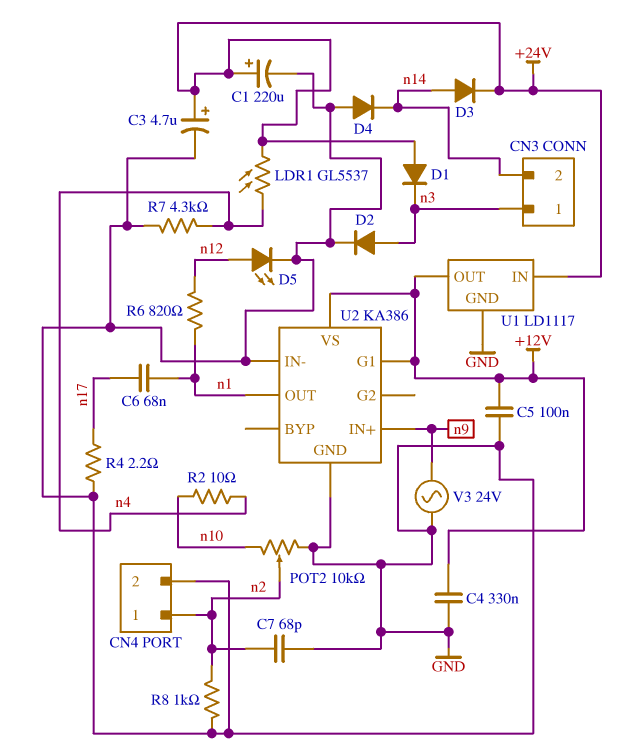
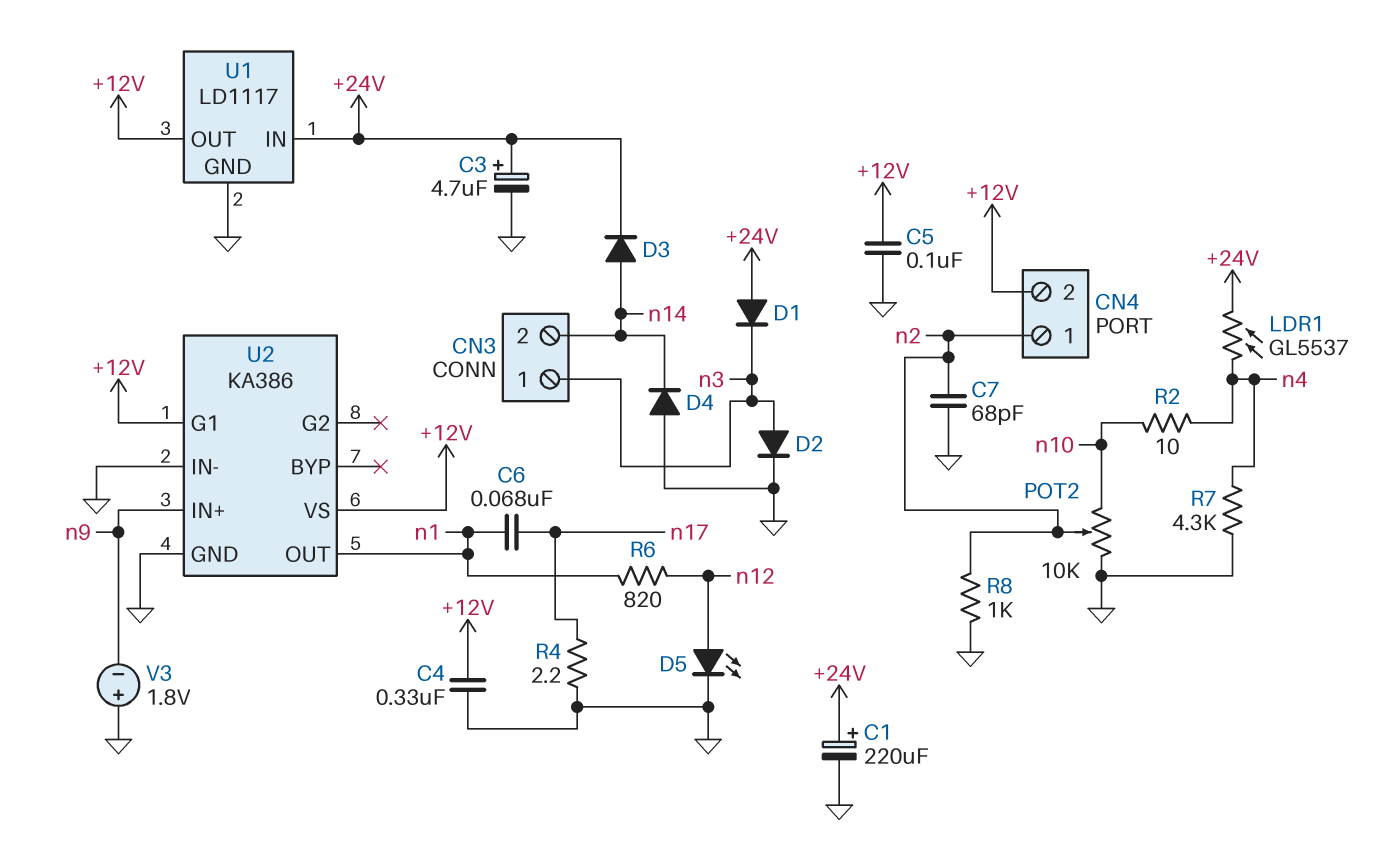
CN4 pin 2: GND -> +12V
V3: AC 24V (GND, n9) -> 1.8V (plus GND, minus n9)

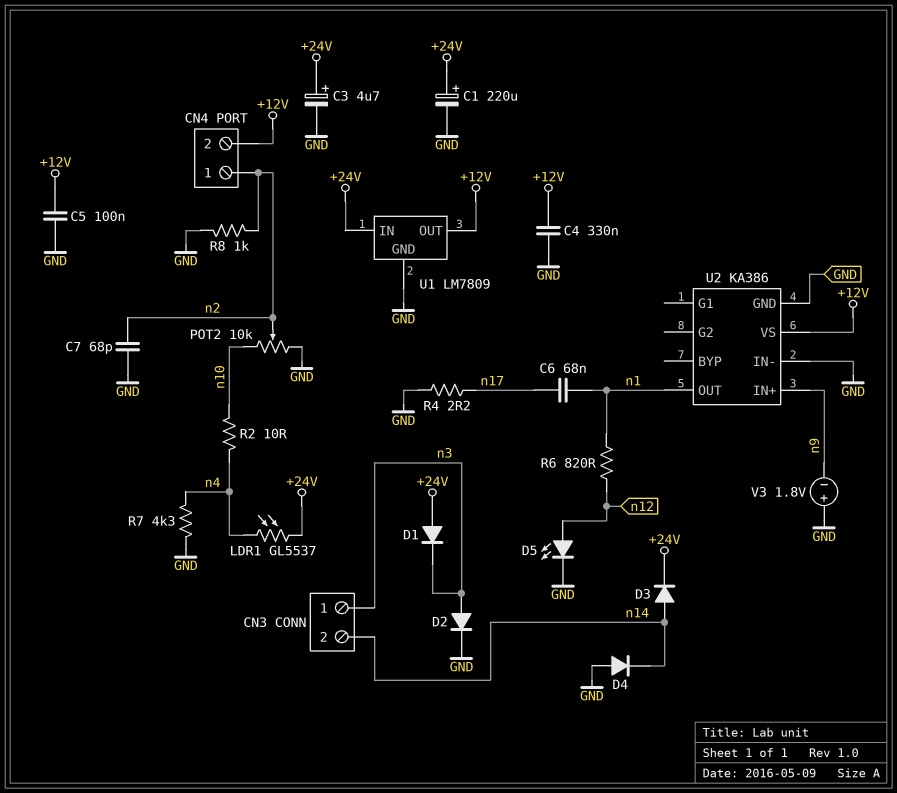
U1: LD1117 -> LM7809
U2 pin G1: +12V -> none

